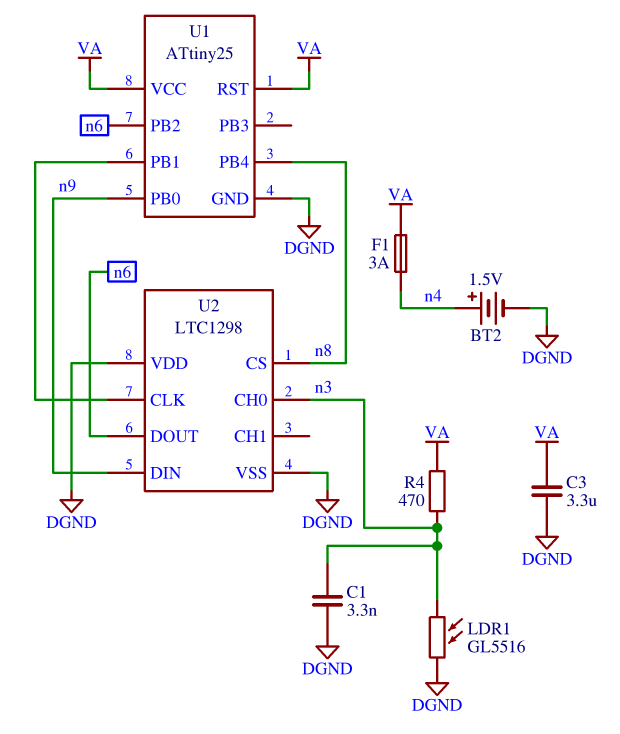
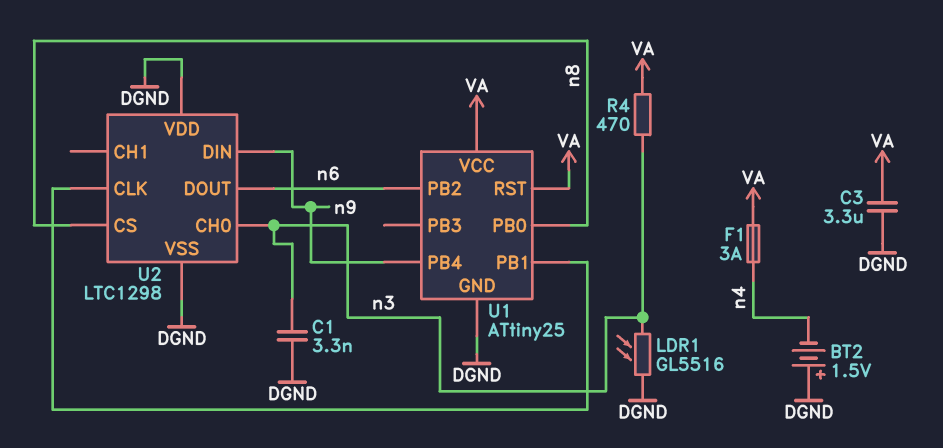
BT2: 1.5V (plus n4, minus DGND) -> 1.5V (plus DGND, minus n4)
U1 pin PB0: n9 -> n8
U1 pin PB4: n8 -> n9

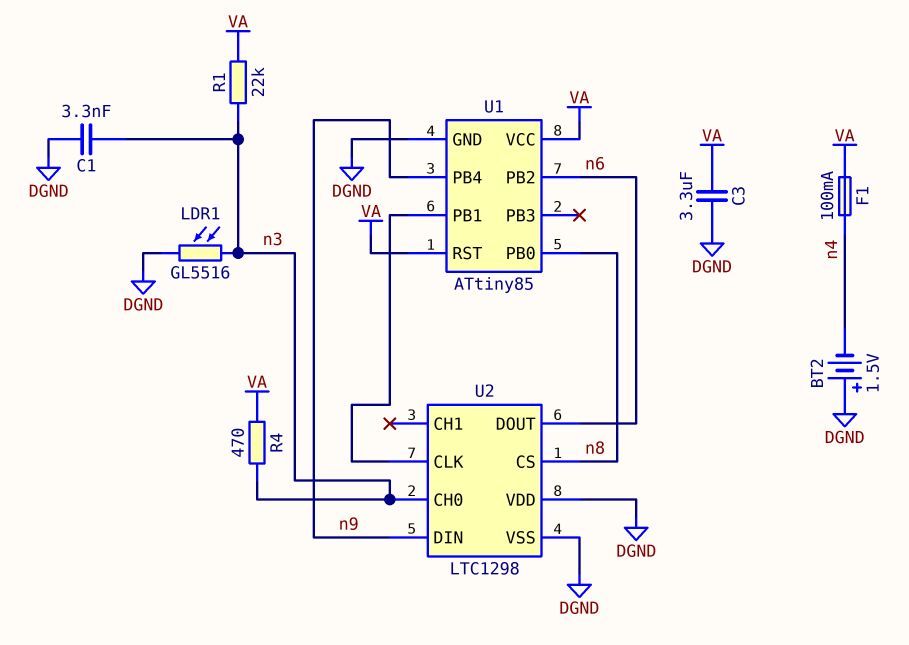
F1: 3A (VA, n4) -> 100mA (VA, n4)
R1: none -> 22k (VA, n3)
U1: ATtiny25 -> ATtiny85

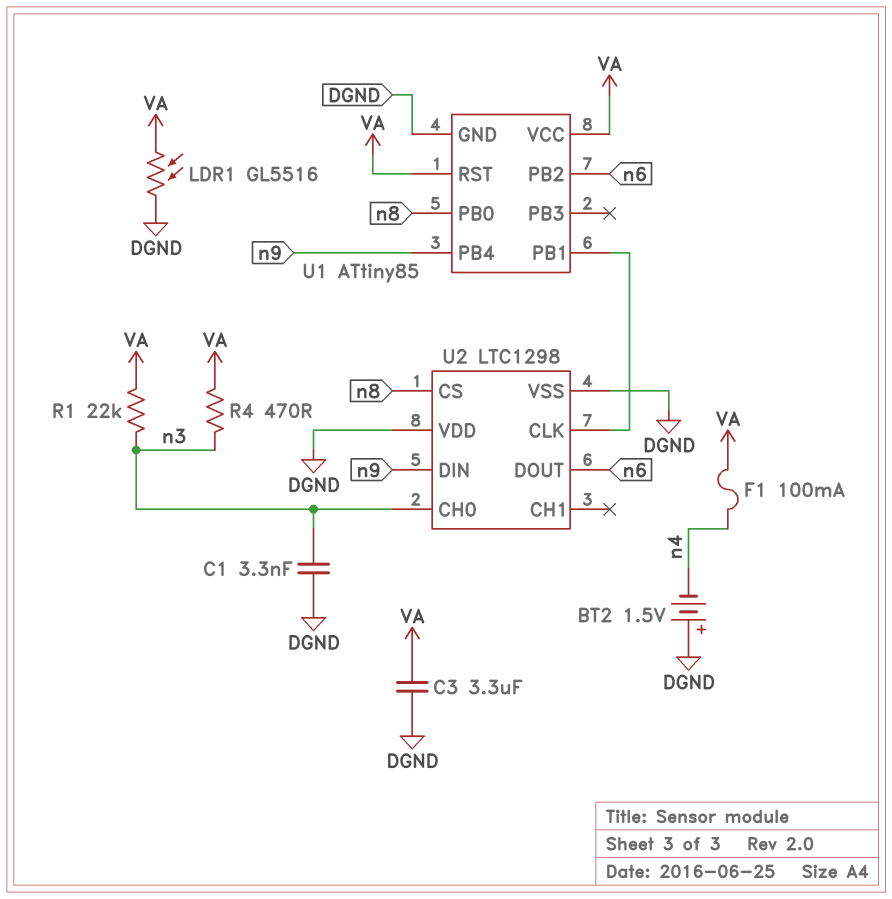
LDR1: GL5516 (DGND, n3) -> GL5516 (DGND, VA)

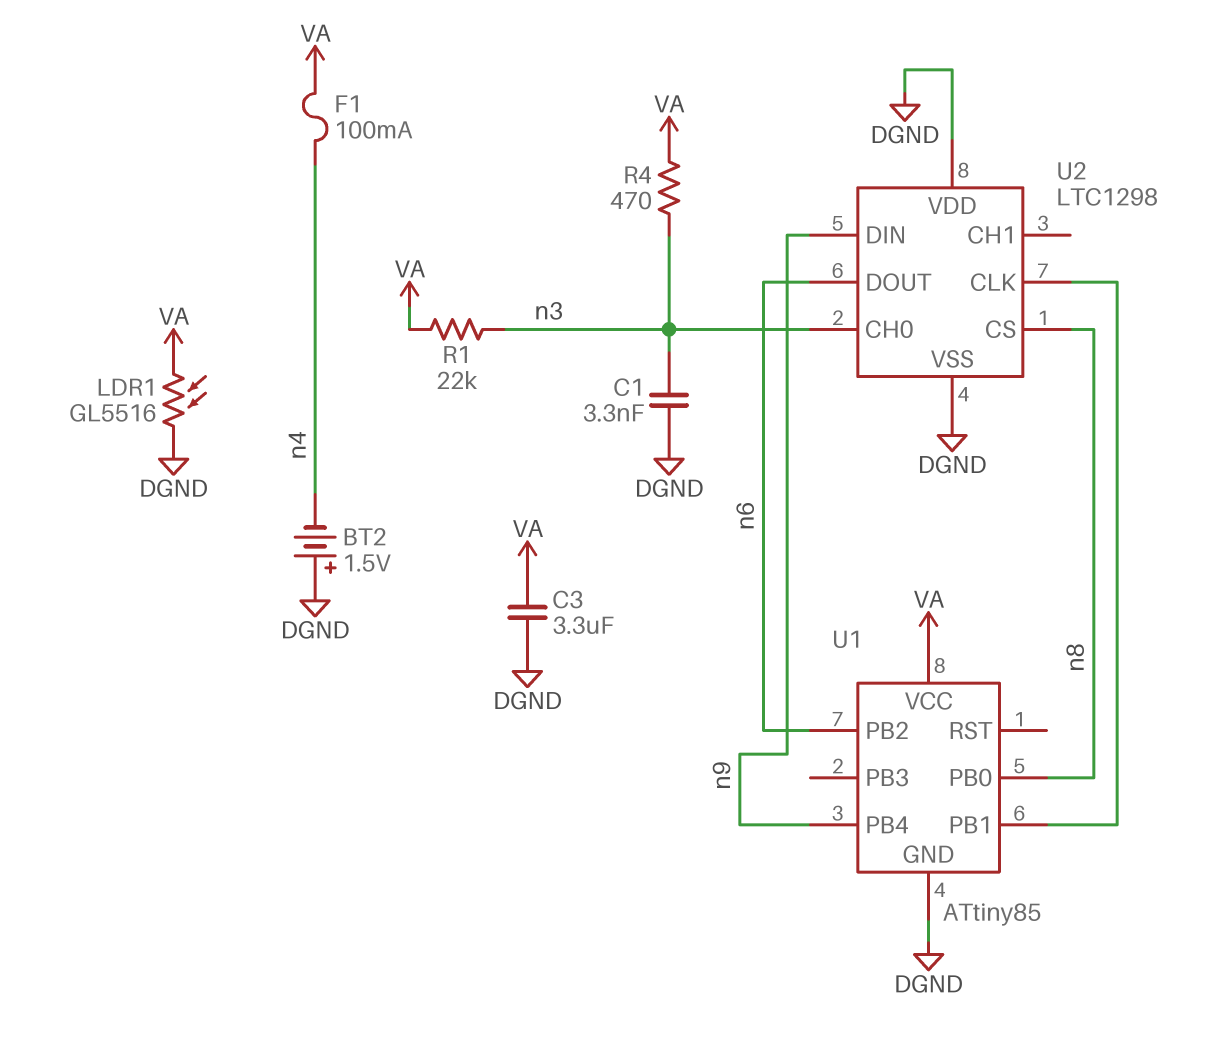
U1 pin RST: VA -> none

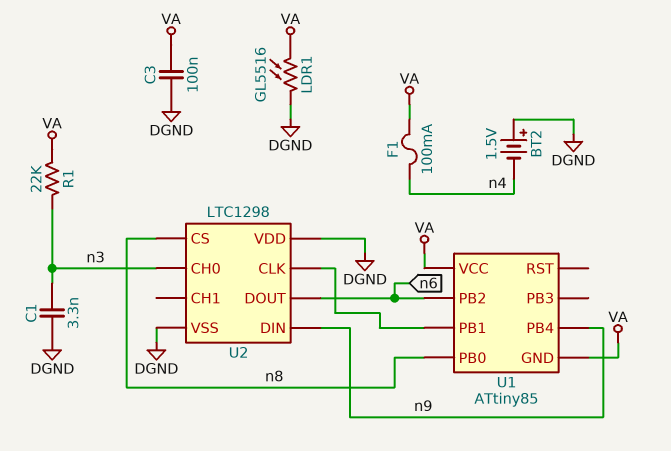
C3: 3.3uF (DGND, VA) -> 100nF (DGND, VA)
R4: 470 (VA, n3) -> none
U1 pin GND: DGND -> VA

